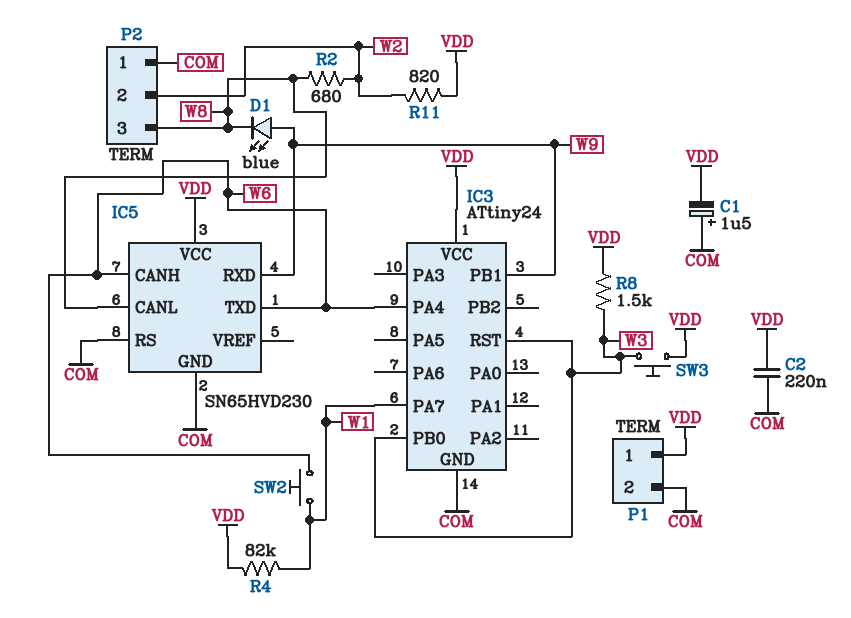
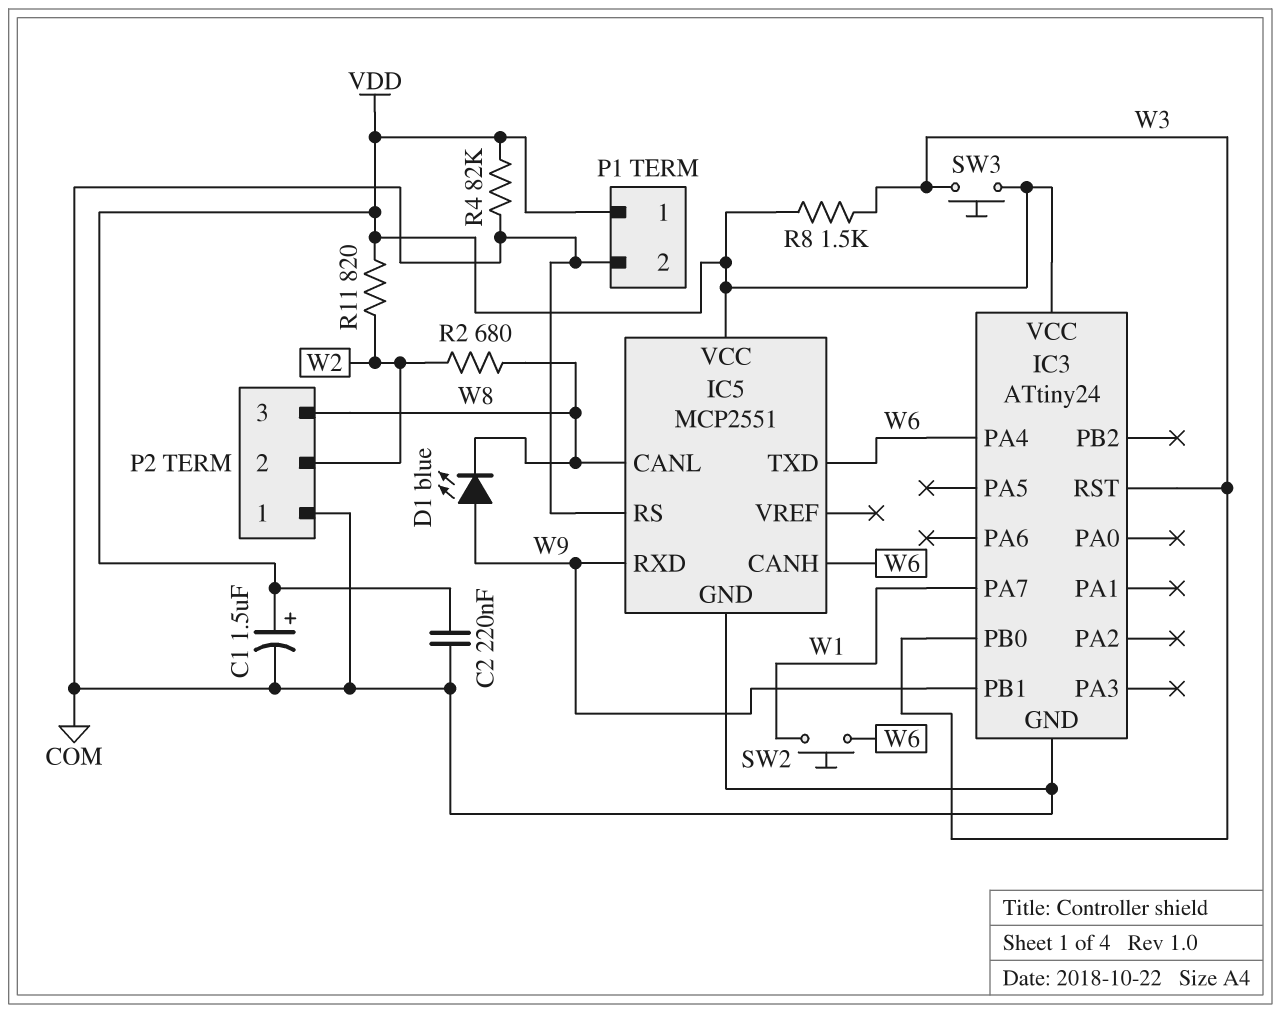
C1: 1.5uF (plus COM, minus VDD) -> 1.5uF (plus VDD, minus COM)
IC5: SN65HVD230 -> MCP2551
R4: 82k (VDD, W1) -> 82k (COM, VDD)

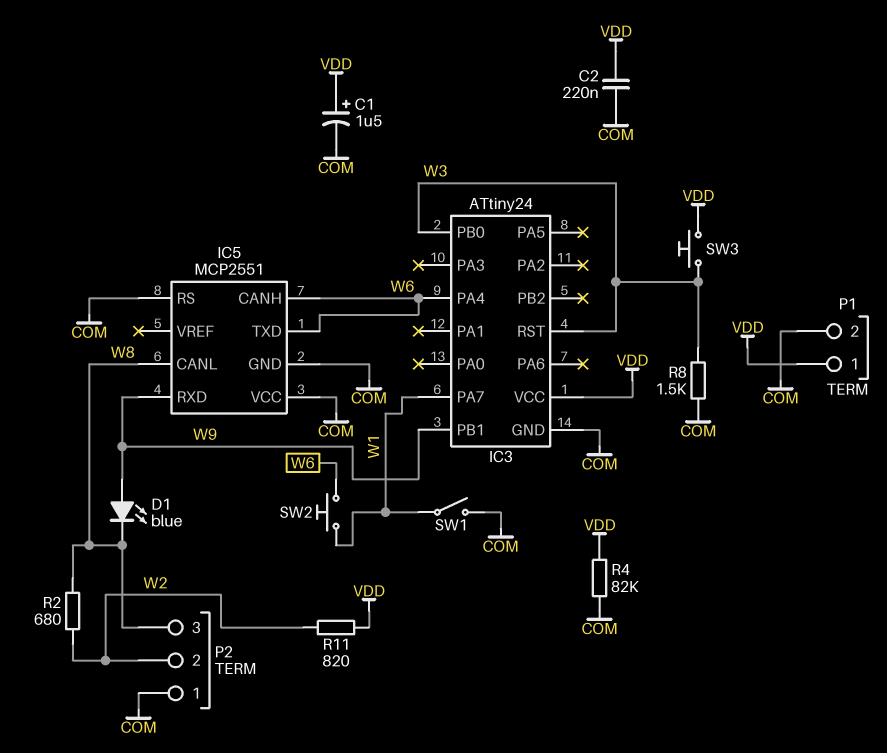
IC5 pin VCC: VDD -> COM
R8: 1.5k (VDD, W3) -> 1.5k (COM, W3)
SW1: none -> switch (COM, W1)

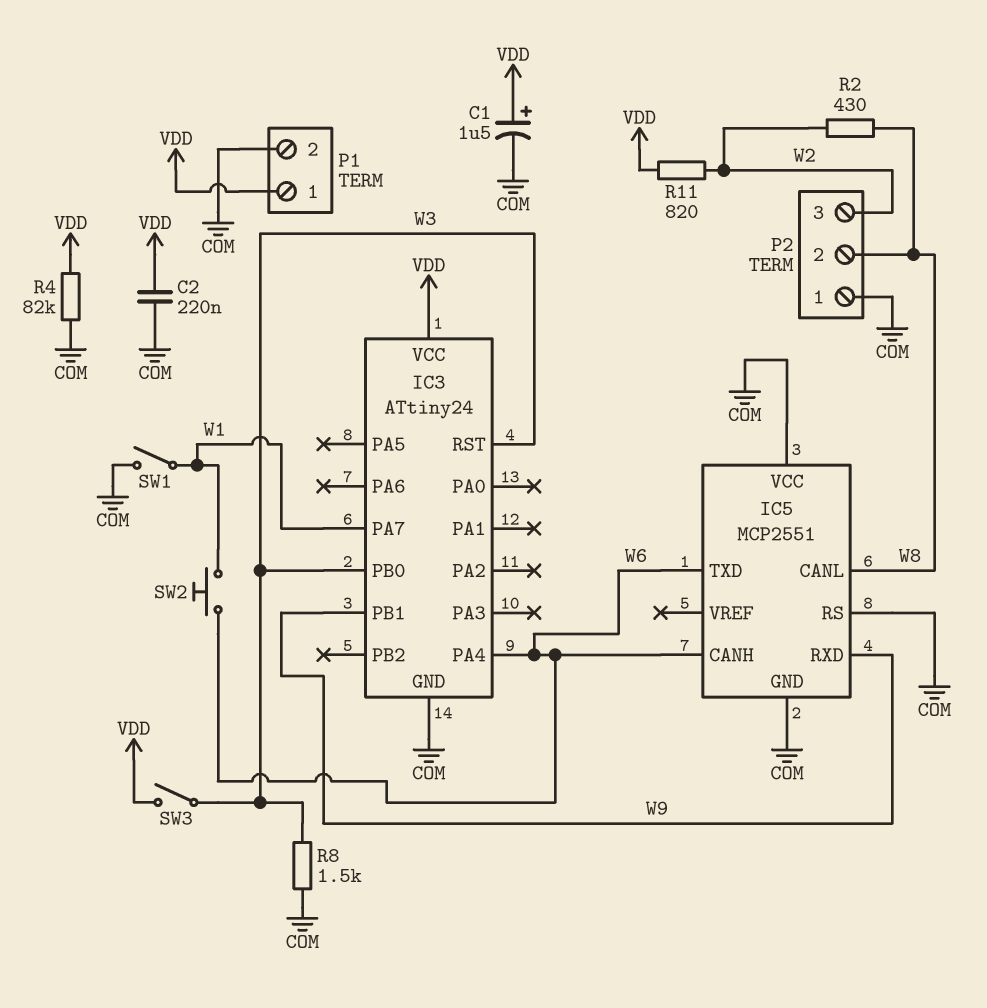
D1: LED blue (A W9, K W8) -> none
P2 pin 2: W2 -> W8
P2 pin 3: W8 -> W2
R2: 680 (W2, W8) -> 430 (W2, W8)
SW3: button (VDD, W3) -> switch (VDD, W3)

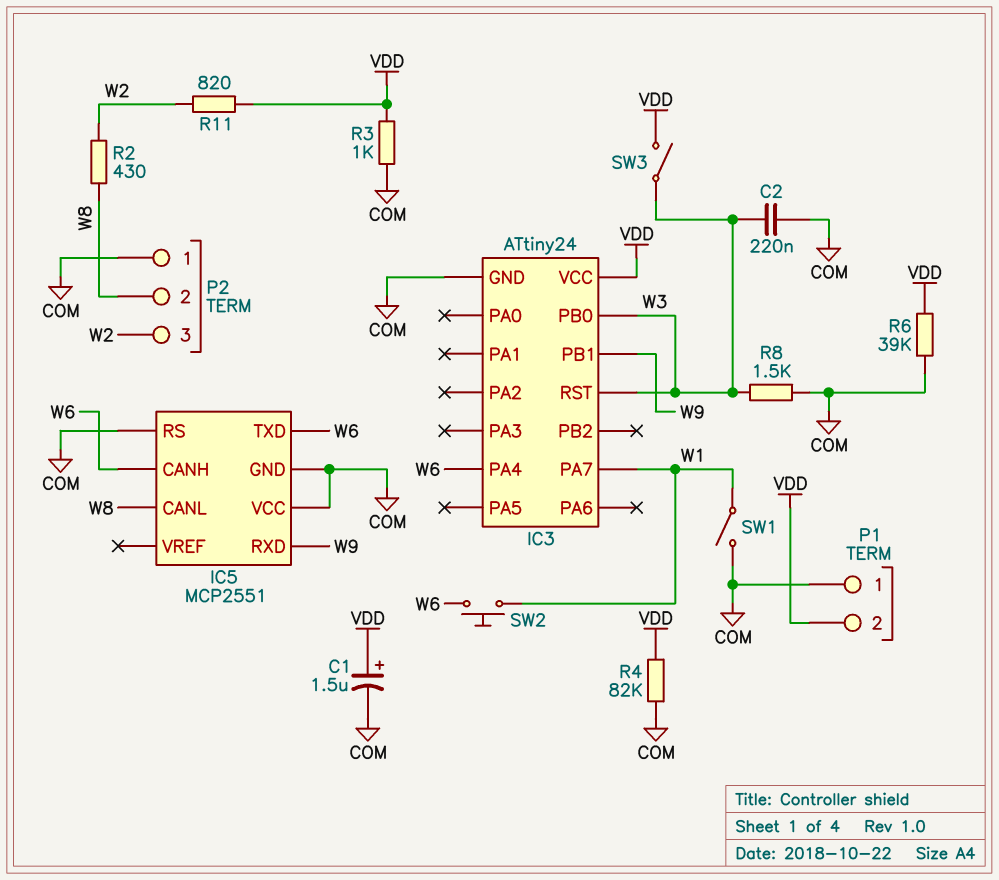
C2: 220nF (COM, VDD) -> 220nF (COM, W3)
P1 pin 1: VDD -> COM
P1 pin 2: COM -> VDD
R3: none -> 1k (COM, VDD)
R6: none -> 39k (COM, VDD)

